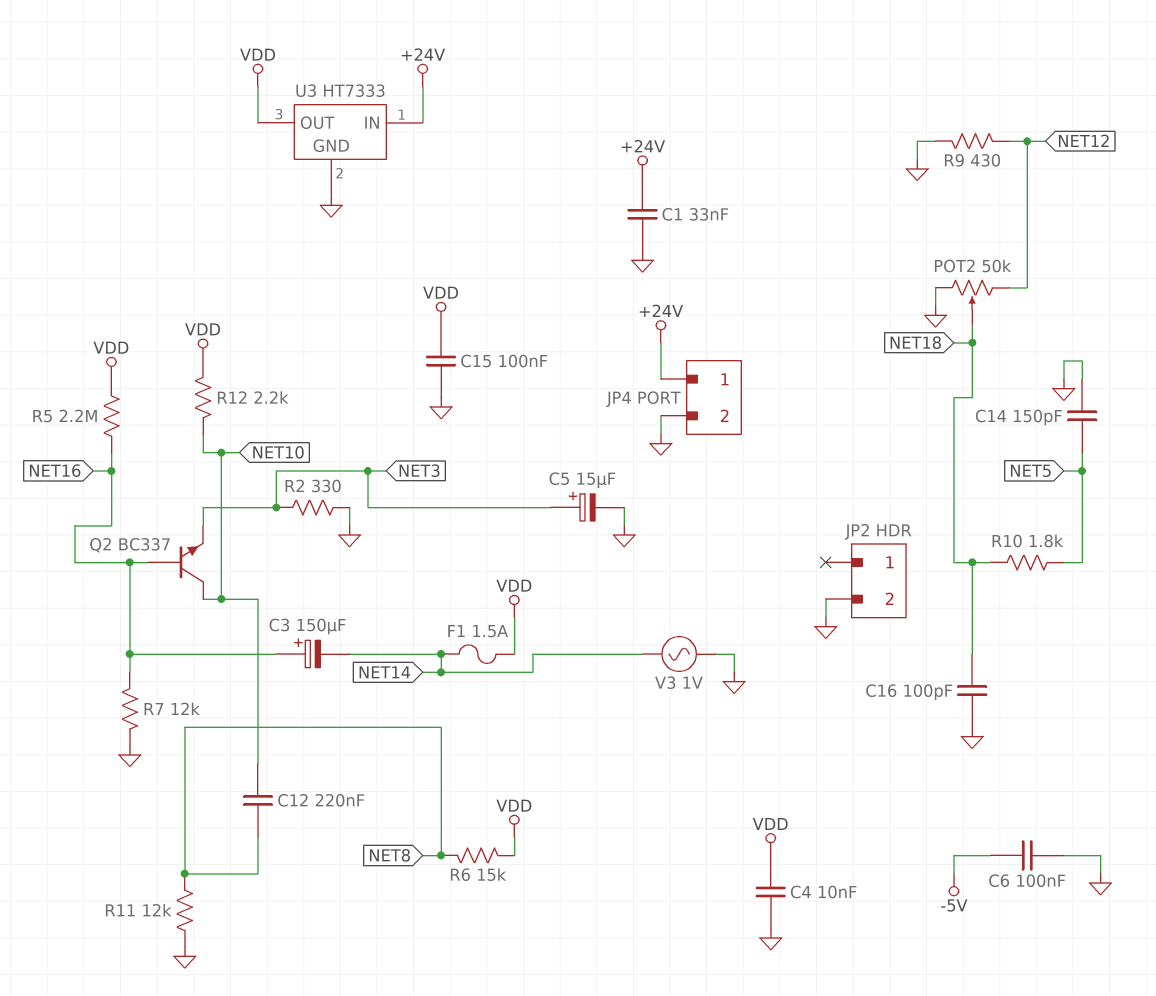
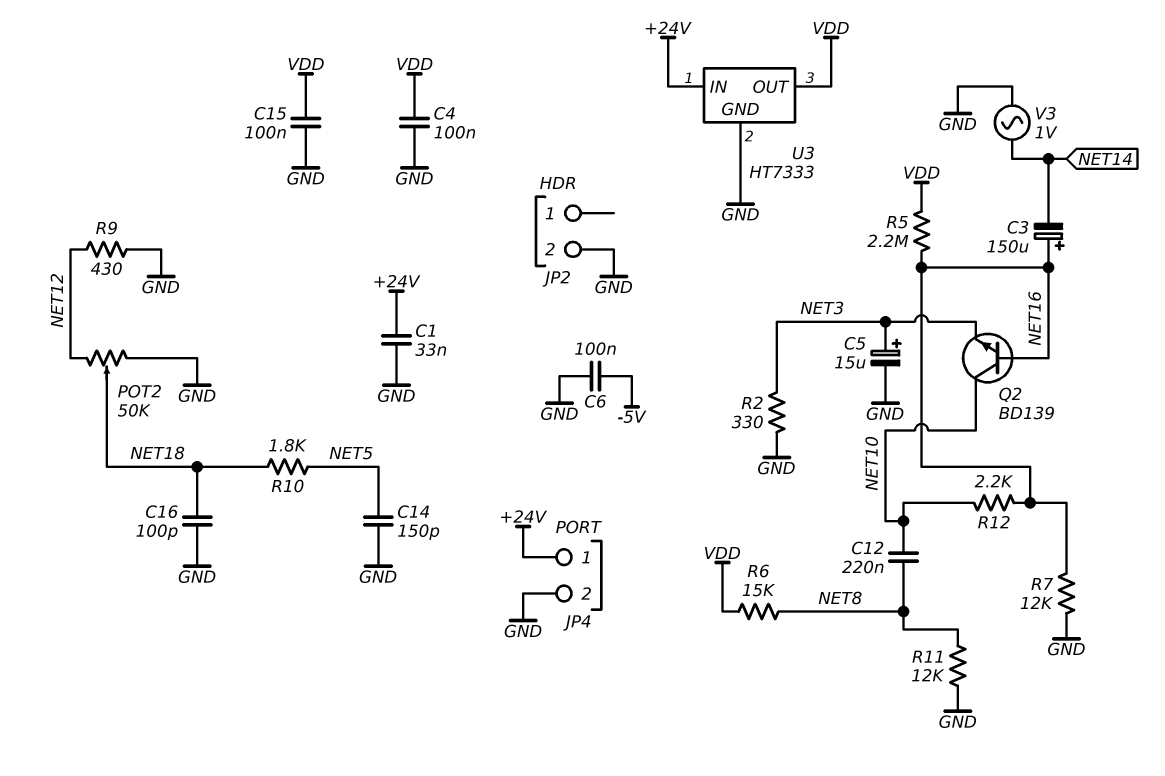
C4: 10nF (GND, VDD) -> 100nF (GND, VDD)
F1: 1.5A (NET14, VDD) -> none
Q2: NPN BC337 (B NET16, C NET10, E NET3) -> NPN BD139 (B NET16, C NET10, E NET3)
R12: 2.2k (NET10, VDD) -> 2.2k (NET10, NET16)

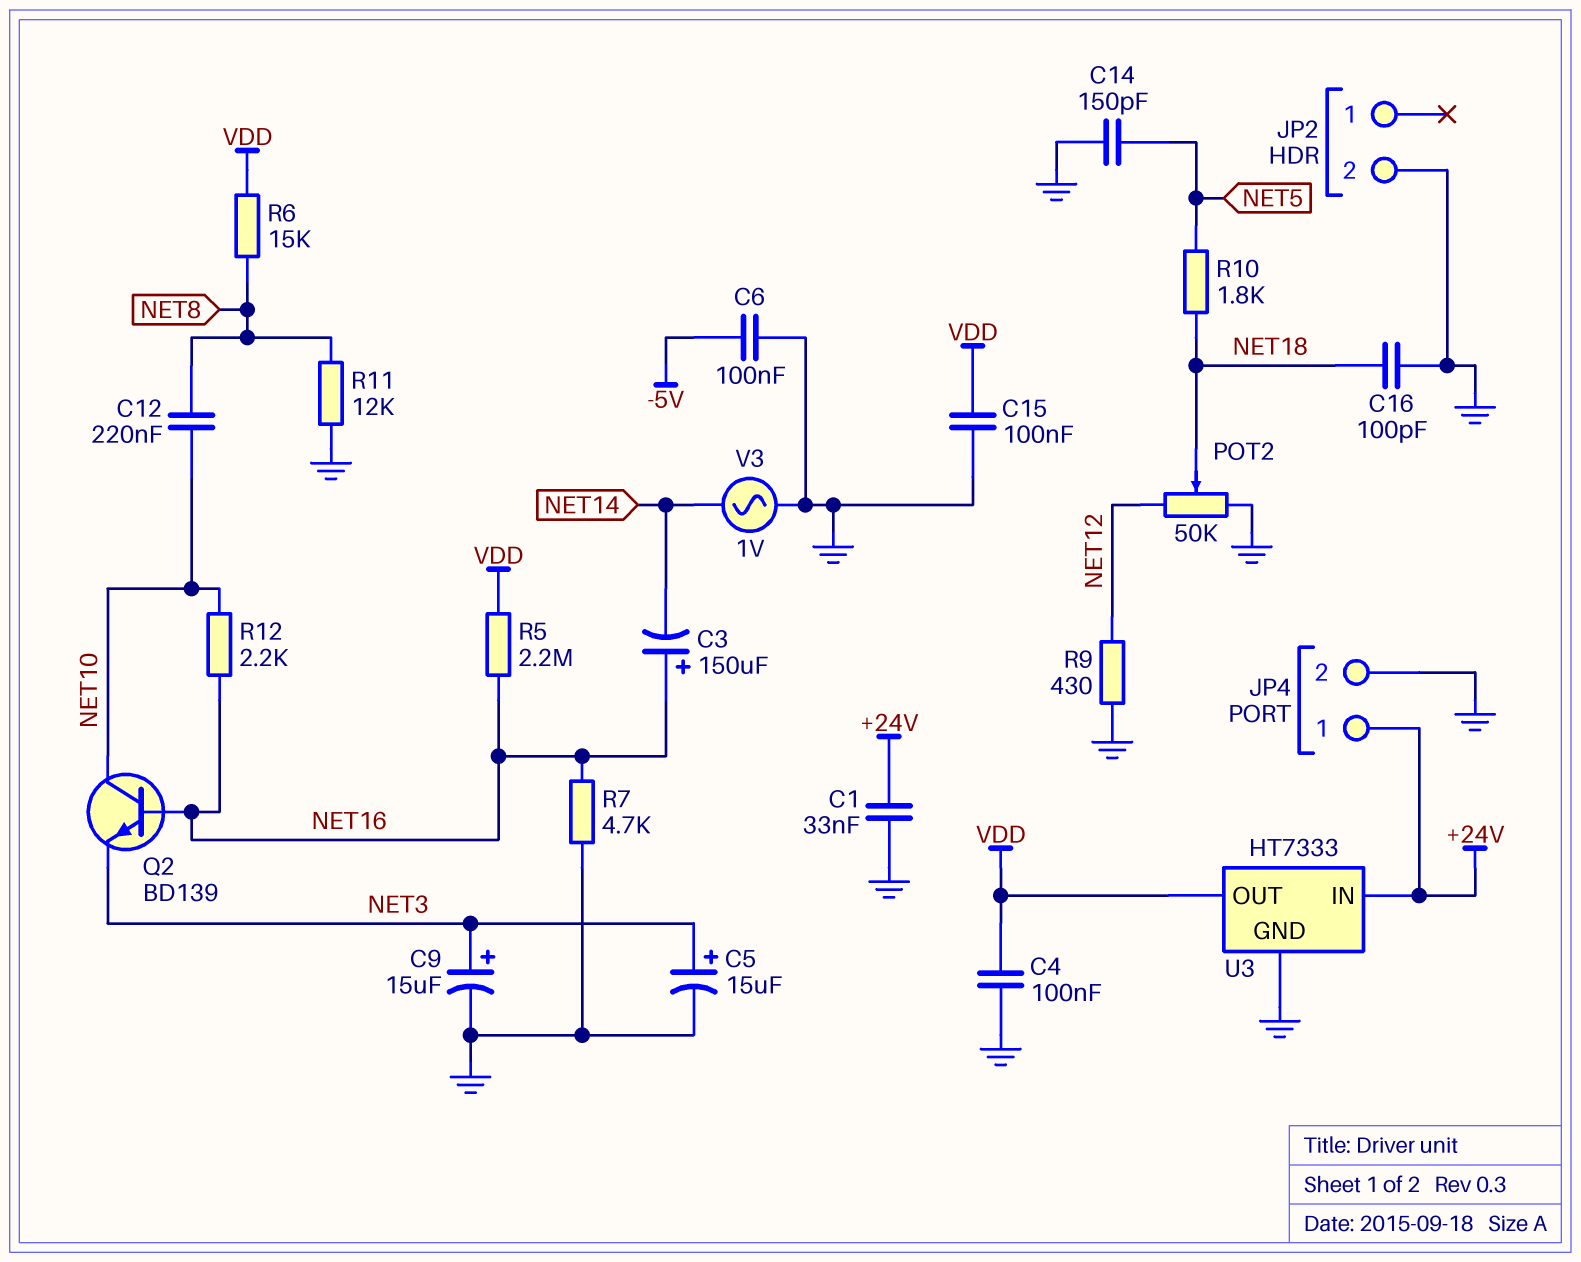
C9: none -> 15uF (plus NET3, minus GND)
R2: 330 (GND, NET3) -> none
R7: 12k (GND, NET16) -> 4.7k (GND, NET16)

